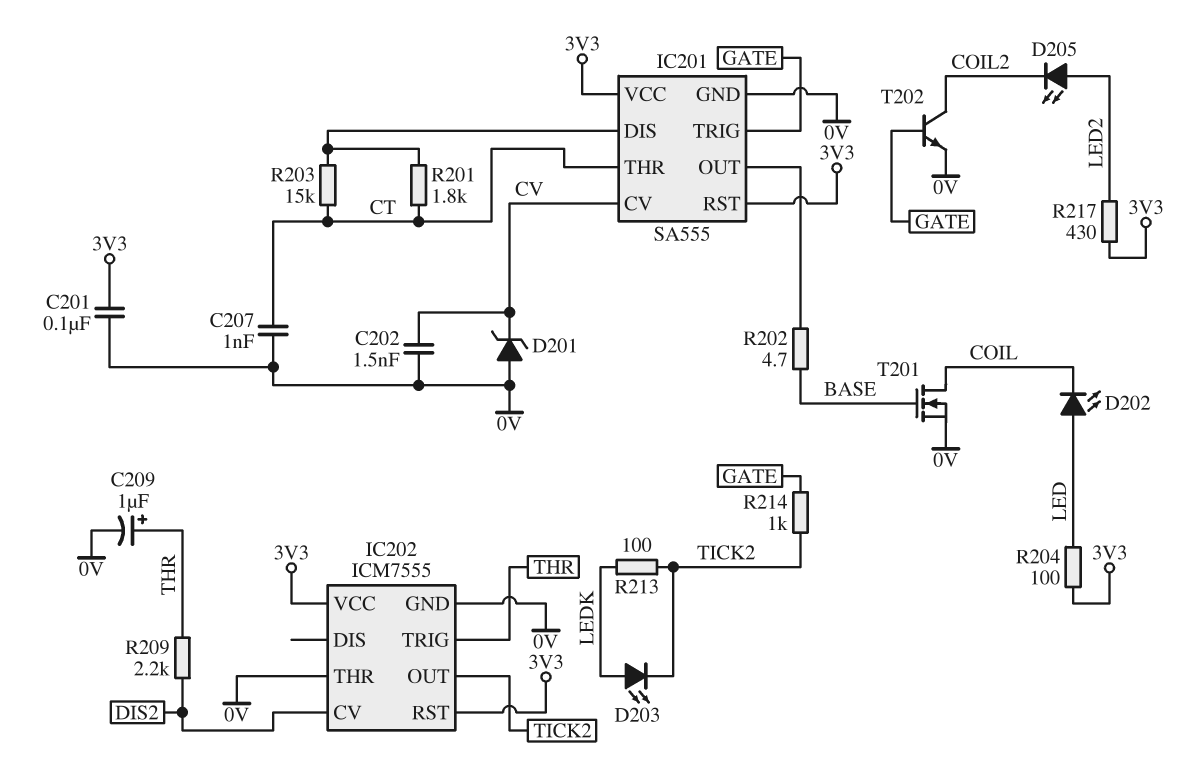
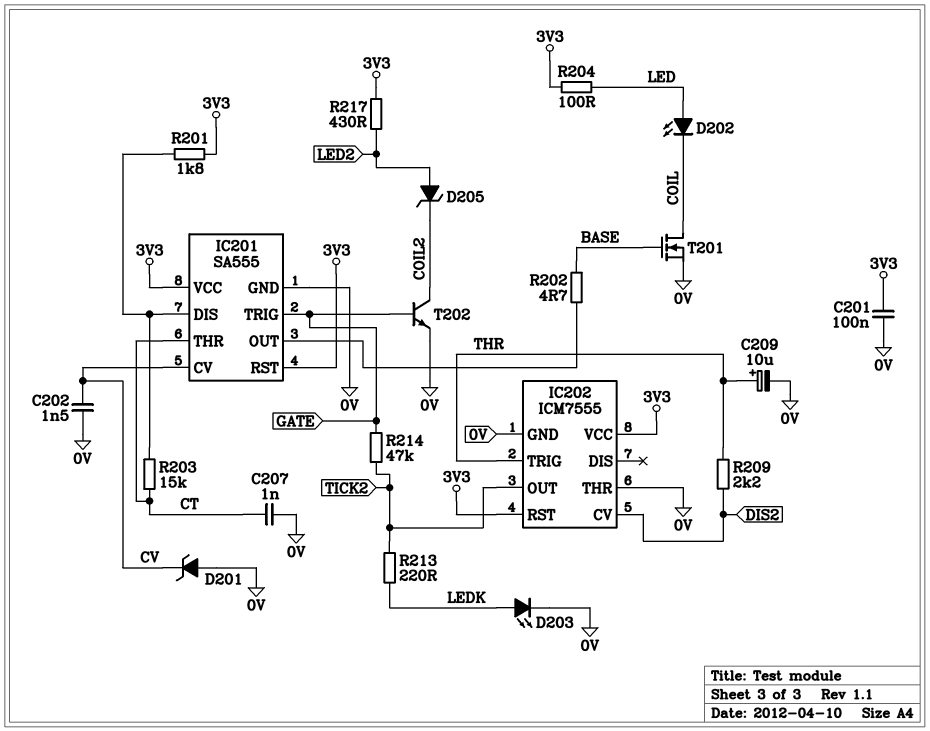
C209: 1uF (plus THR, minus 0V) -> 10uF (plus THR, minus 0V)
D203: LED (A LEDK, K TICK2) -> LED (A LEDK, K 0V)
D205: LED (A LED2, K COIL2) -> zener (A LED2, K COIL2)
R201: 1.8k (CT, IC201/DIS) -> 1.8k (3V3, IC201/DIS)
R213: 100 (LEDK, TICK2) -> 220 (LEDK, TICK2)
R214: 1k (GATE, TICK2) -> 47k (GATE, TICK2)

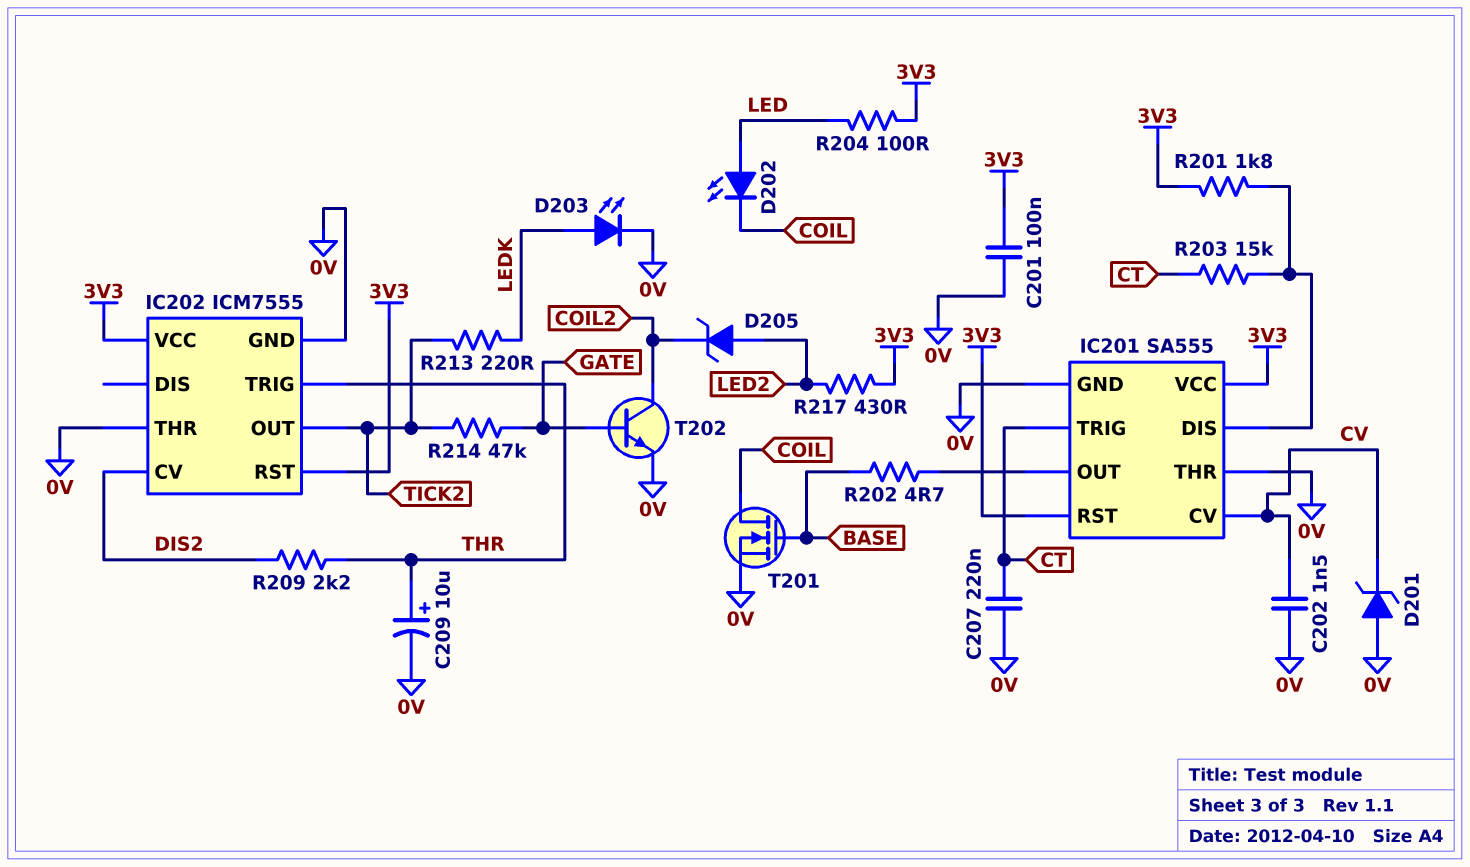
C207: 1nF (0V, CT) -> 220nF (0V, CT)
IC201 pin THR: CT -> 0V
IC201 pin TRIG: GATE -> CT

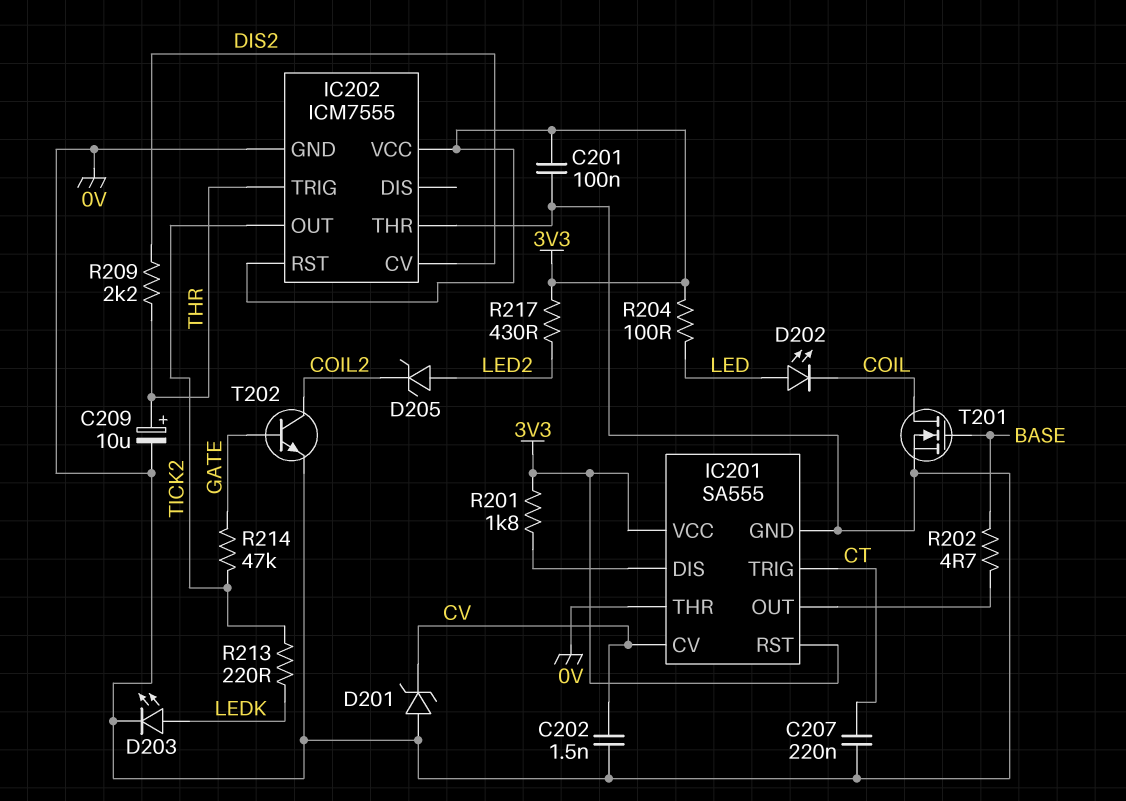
R203: 15k (CT, IC201/DIS) -> none

